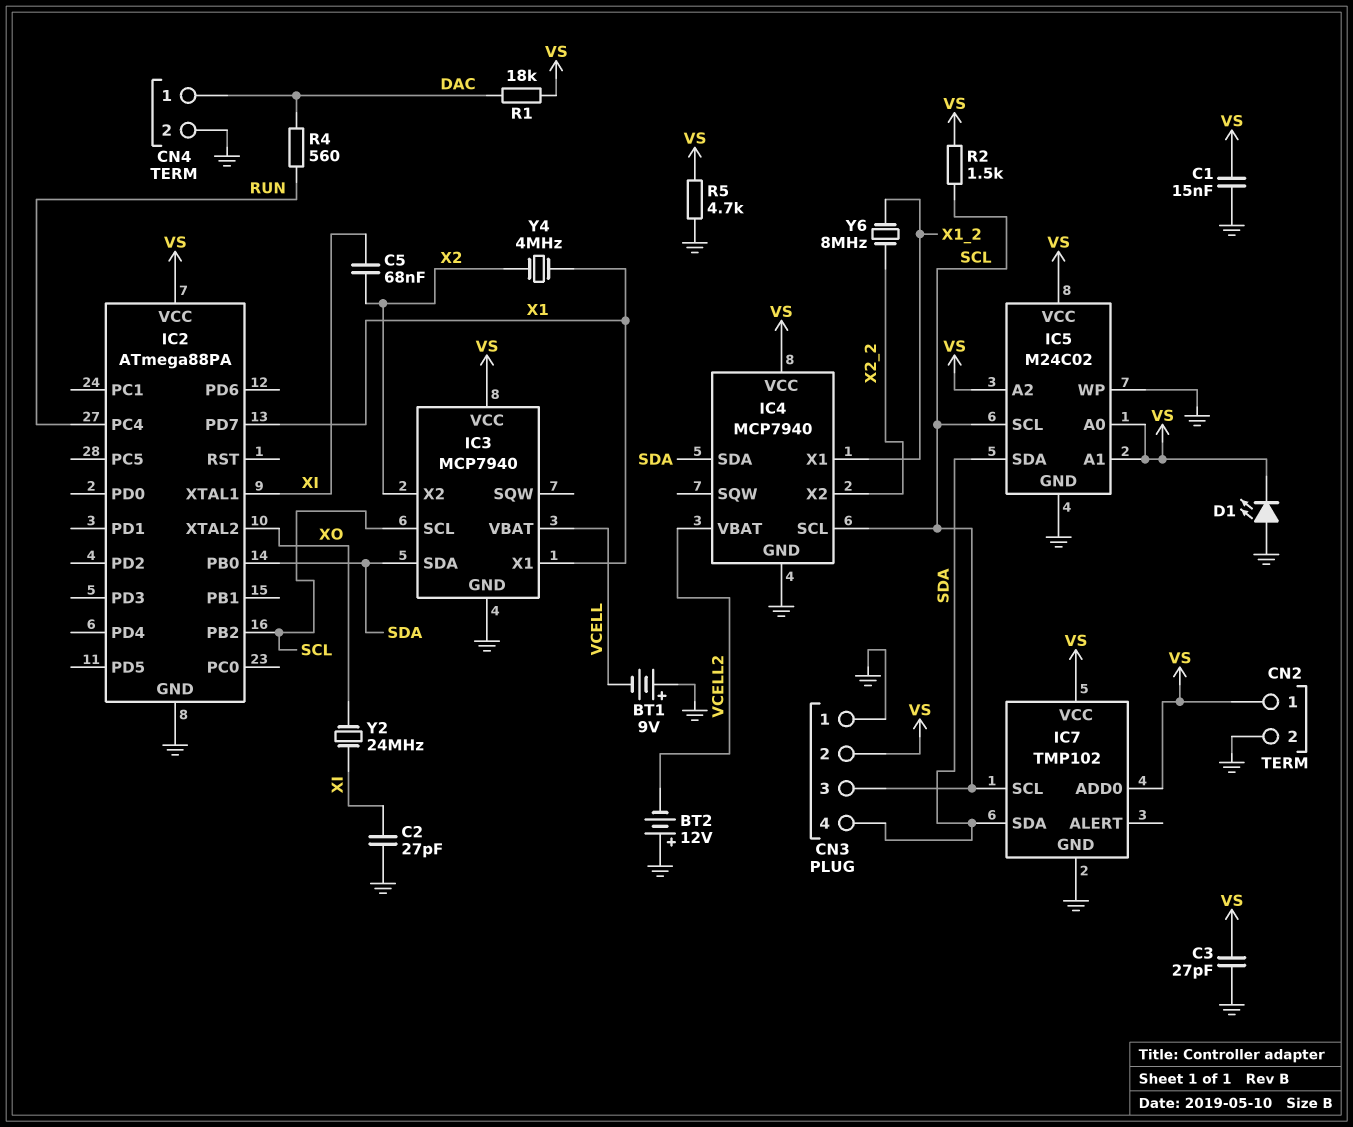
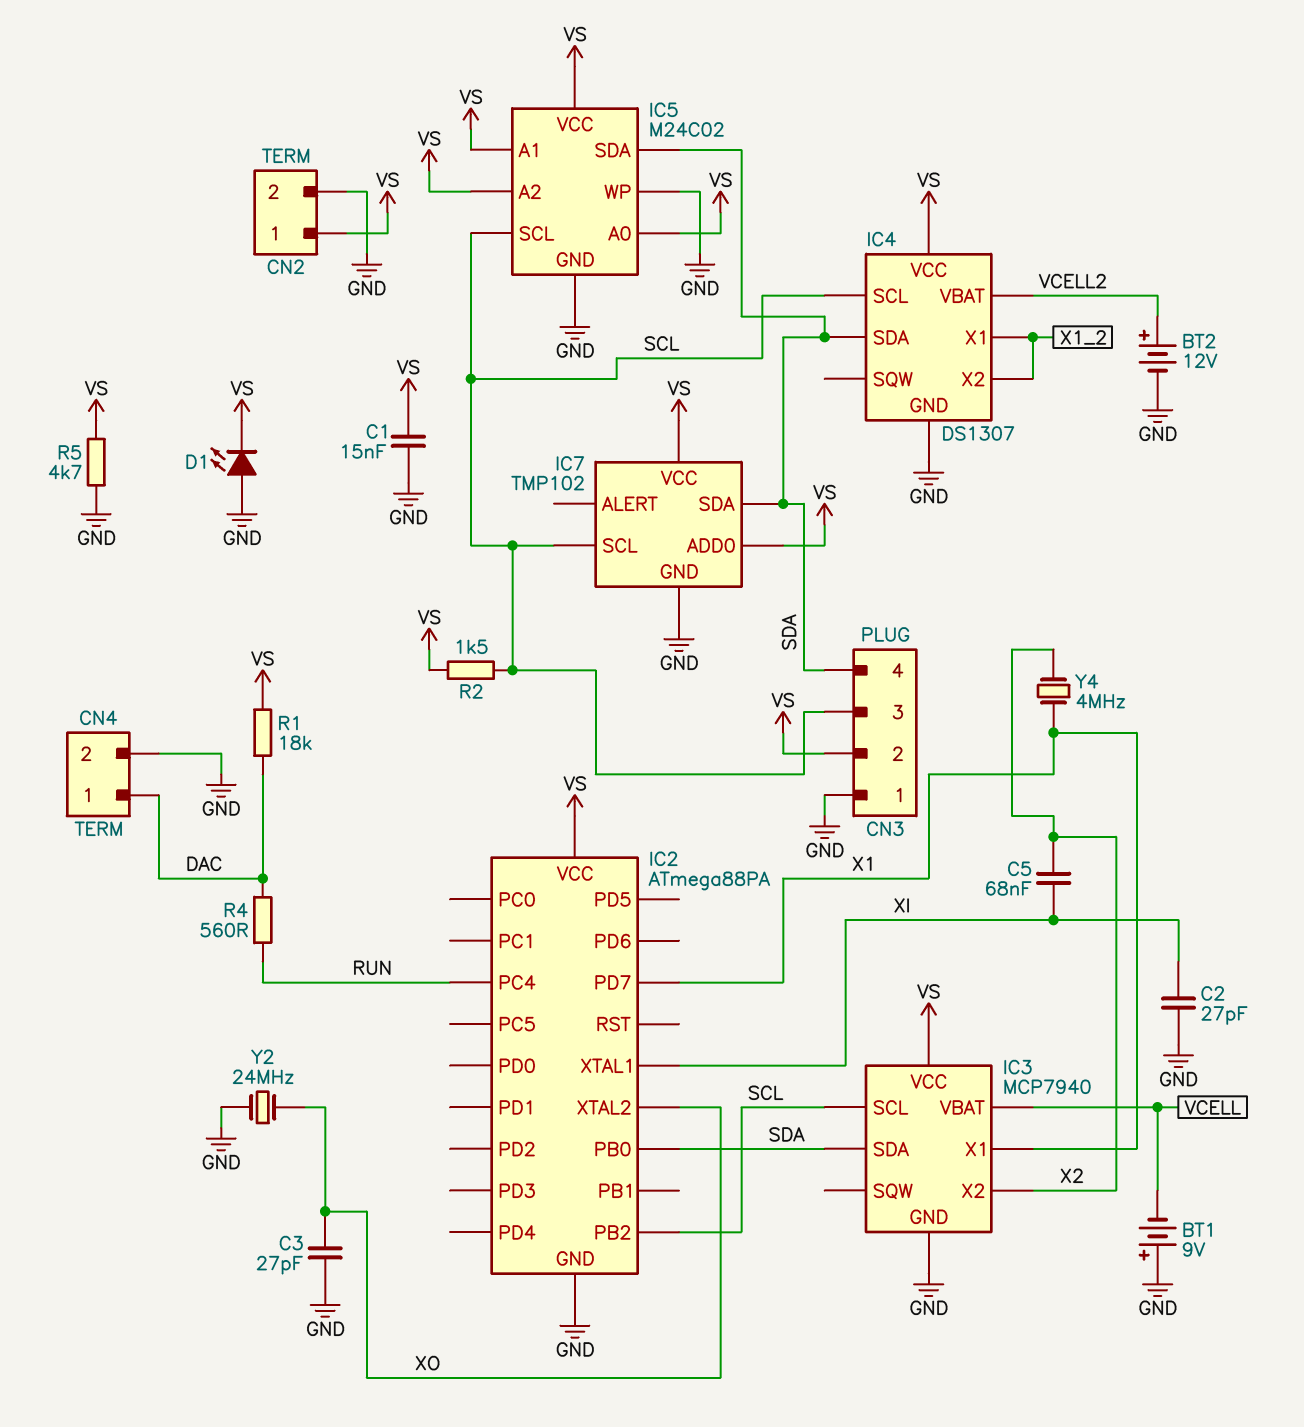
BT2: 12V (plus GND, minus VCELL2) -> 12V (plus VCELL2, minus GND)
C3: 27pF (GND, VS) -> 27pF (GND, XO)
IC4: MCP7940 -> DS1307
IC4 pin X2: X2_2 -> X1_2
Y2: 24MHz (XI, XO) -> 24MHz (GND, XO)
Y6: 8MHz (X1_2, X2_2) -> none

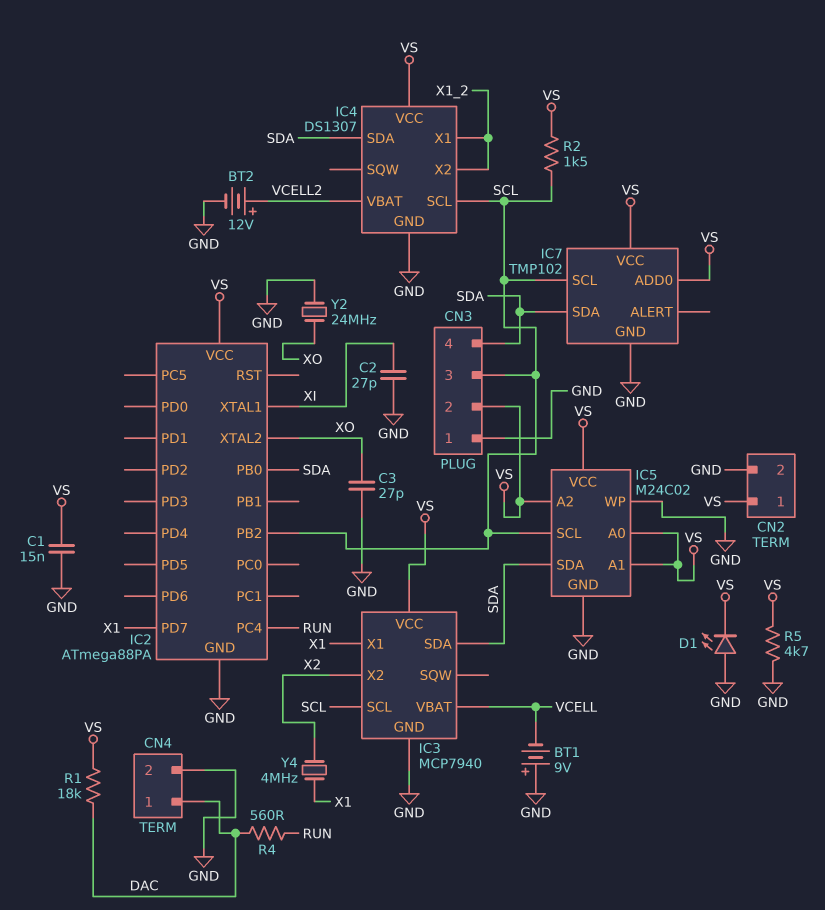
C5: 68nF (X2, XI) -> none

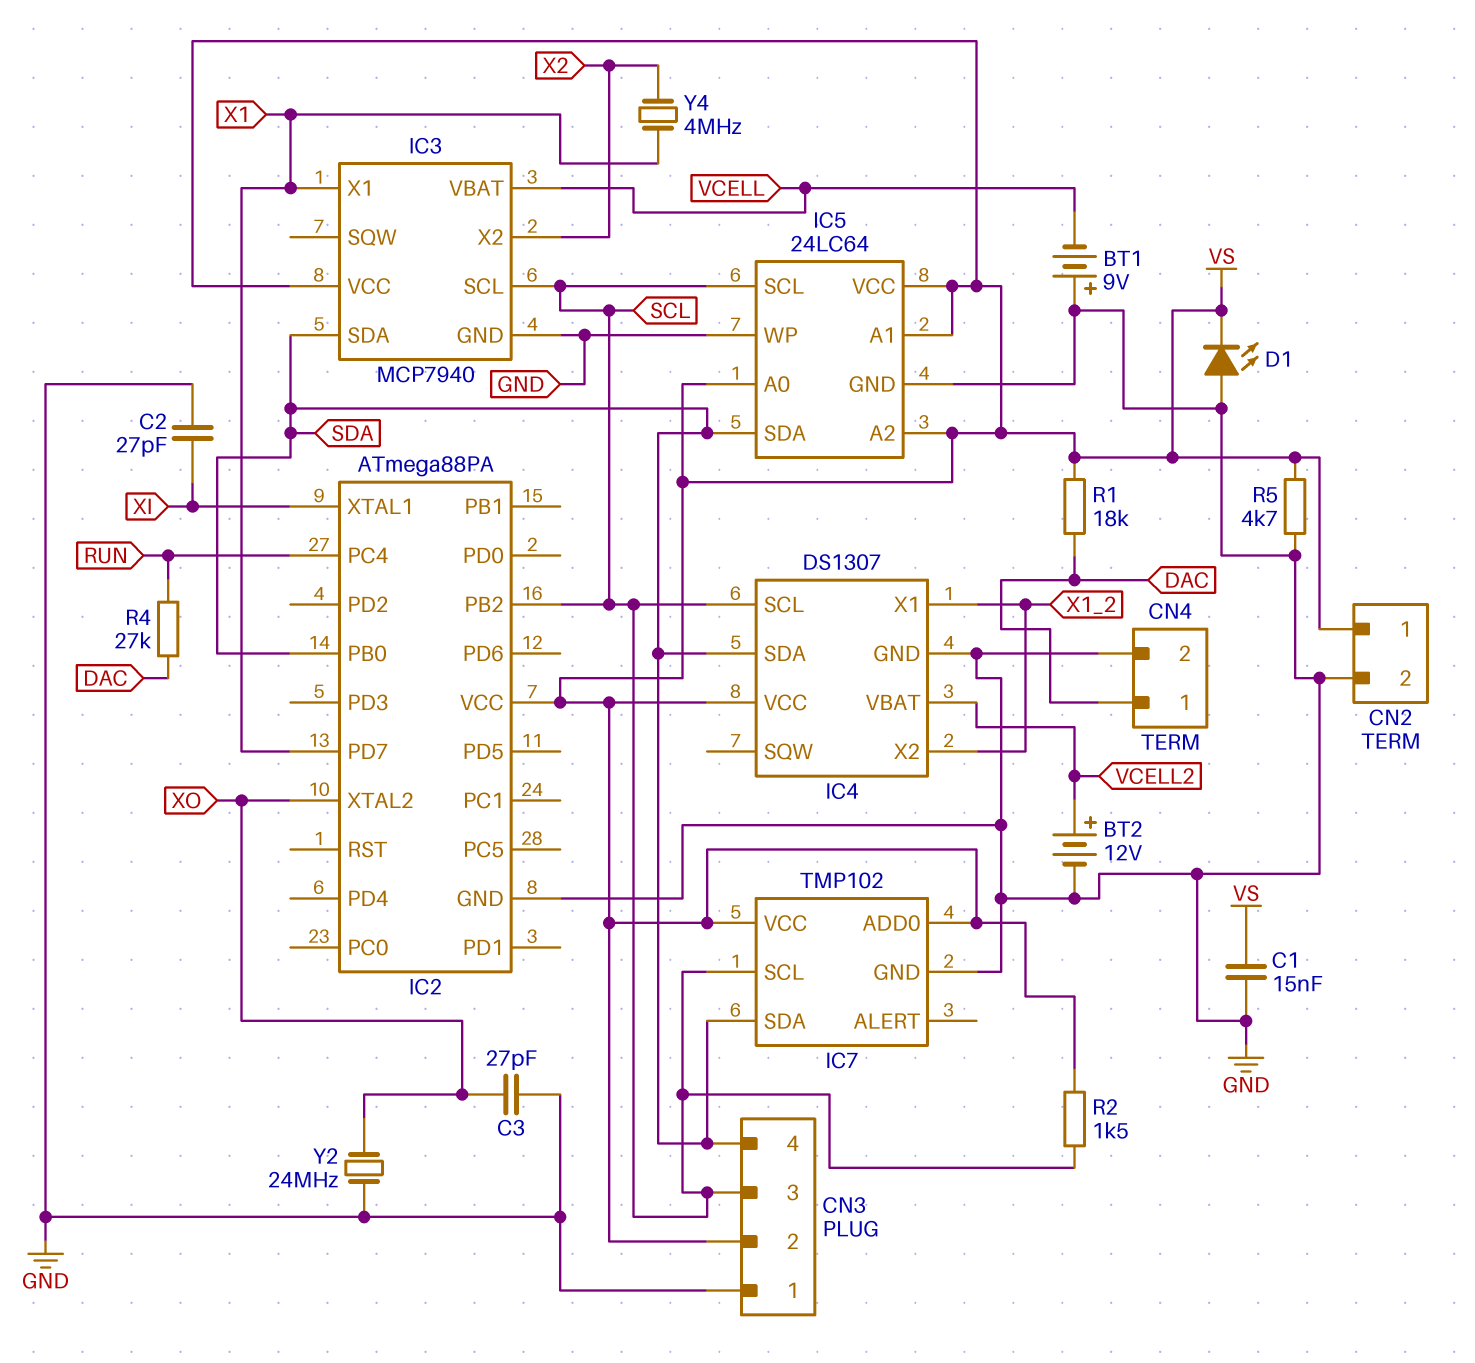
IC5: M24C02 -> 24LC64
R4: 560 (DAC, RUN) -> 27k (DAC, RUN)

